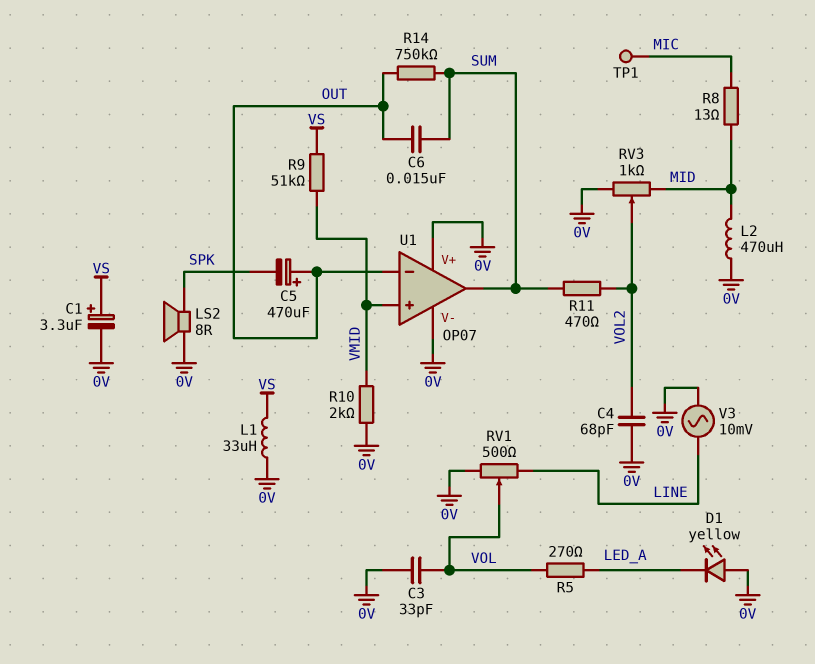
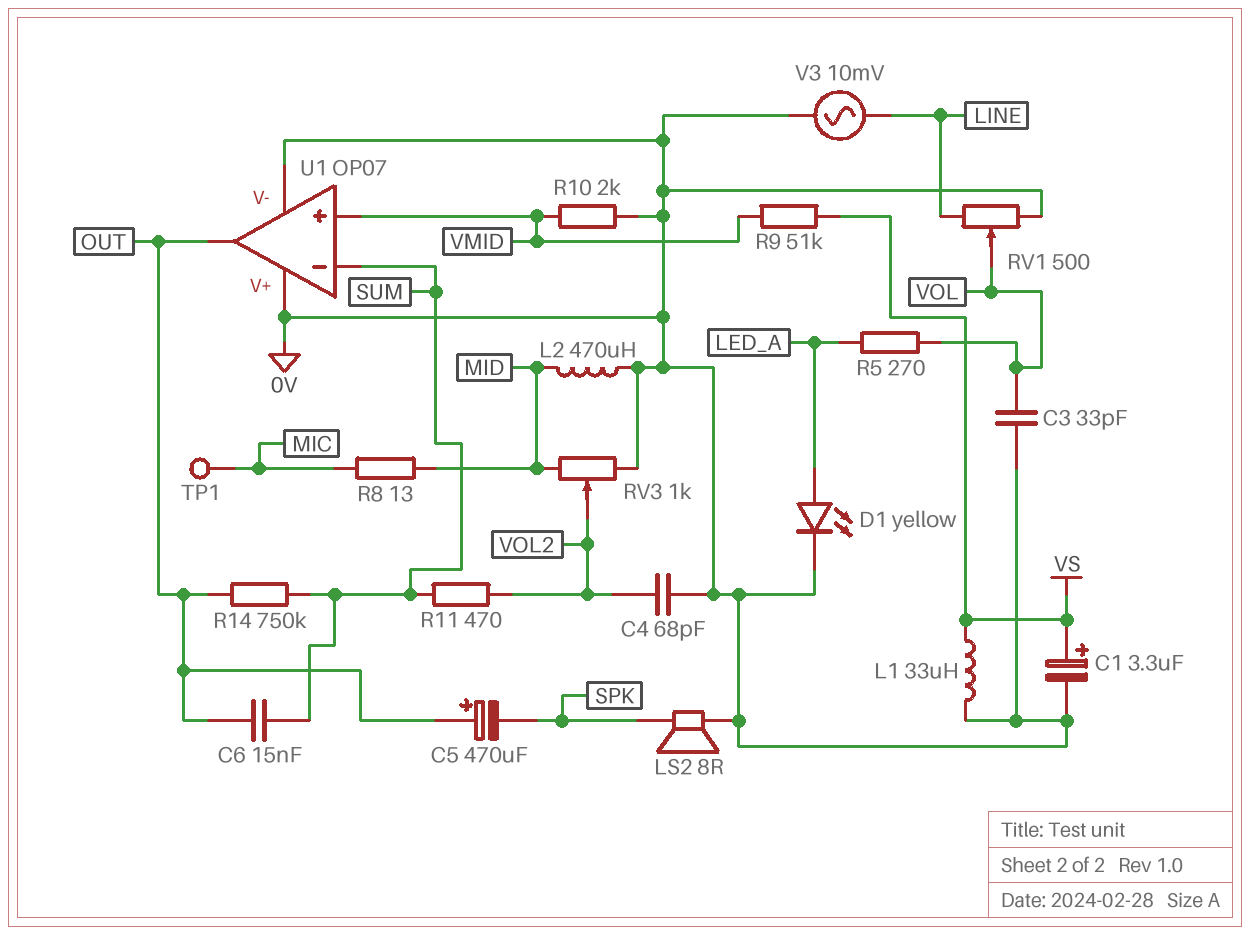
D1: LED yellow (A 0V, K LED_A) -> LED yellow (A LED_A, K 0V)
U1 pin in-: OUT -> SUM
U1 pin out: SUM -> OUT

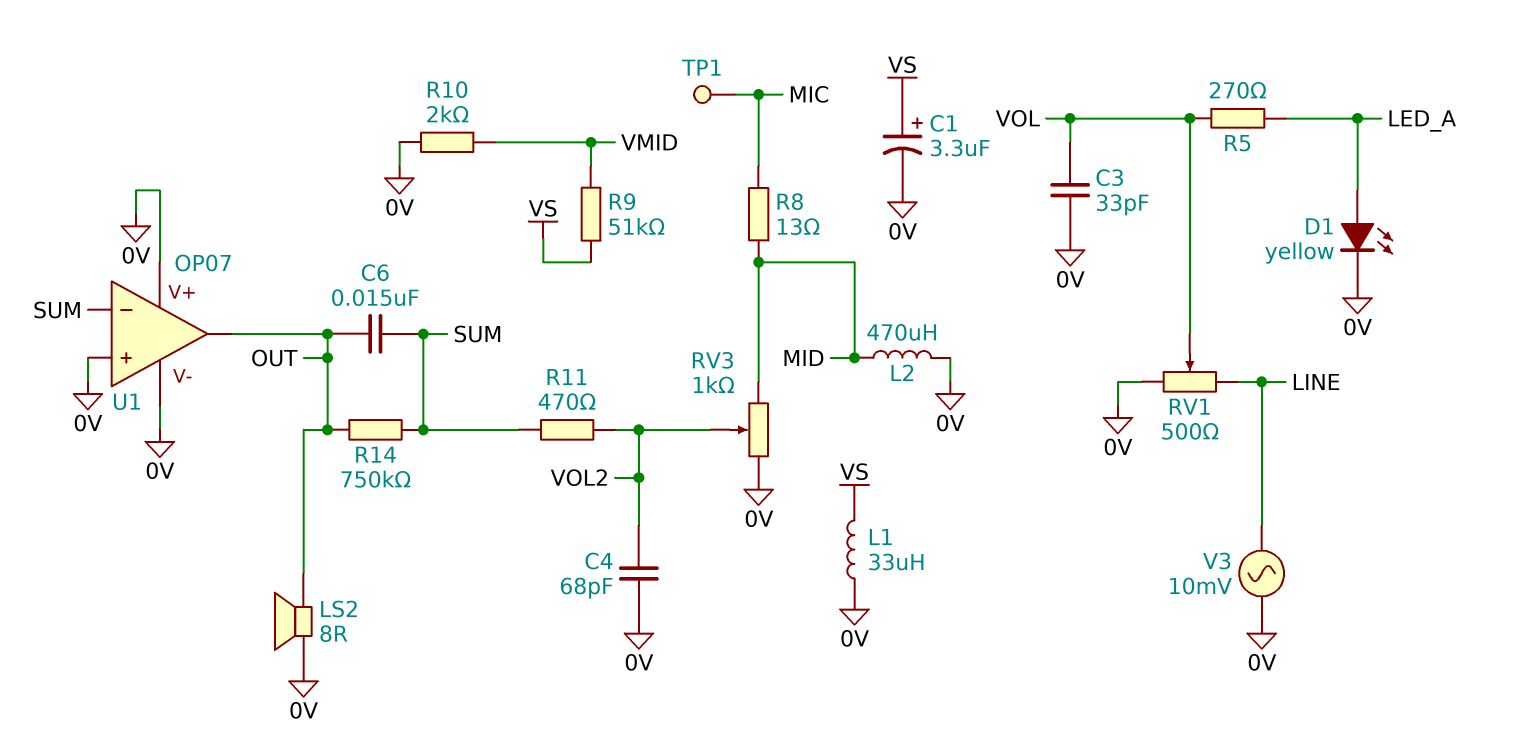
C5: 470uF (plus OUT, minus SPK) -> none
LS2: speaker 8R (0V, SPK) -> speaker 8R (0V, OUT)
U1 pin in+: VMID -> 0V

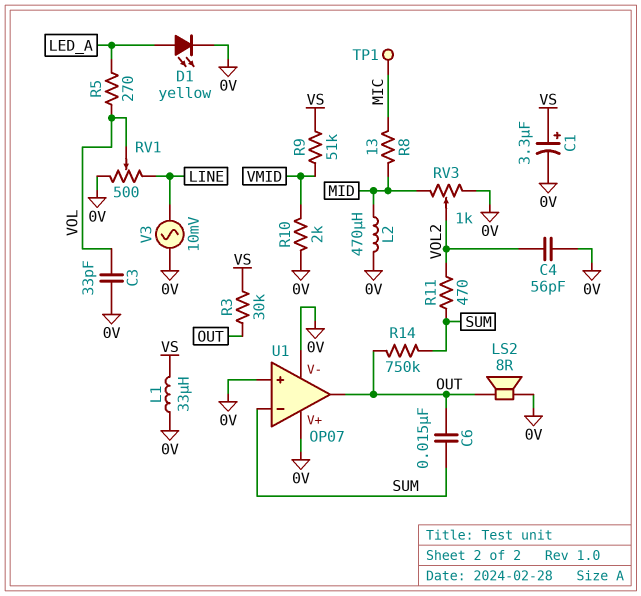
C4: 68pF (0V, VOL2) -> 56pF (0V, VOL2)
R3: none -> 30k (OUT, VS)

